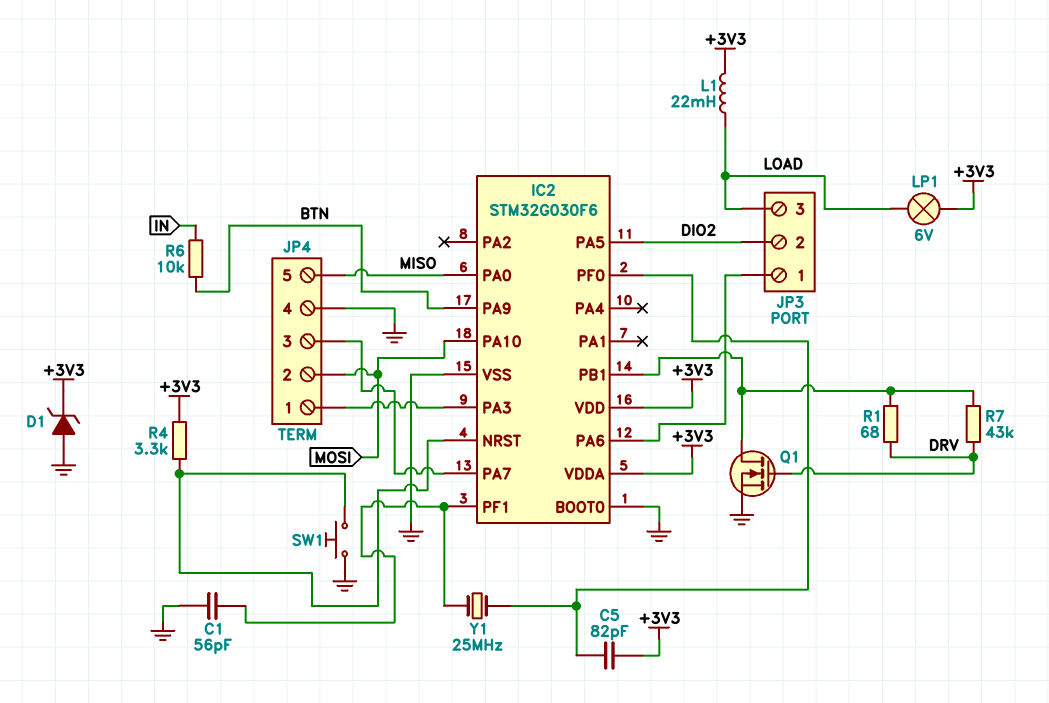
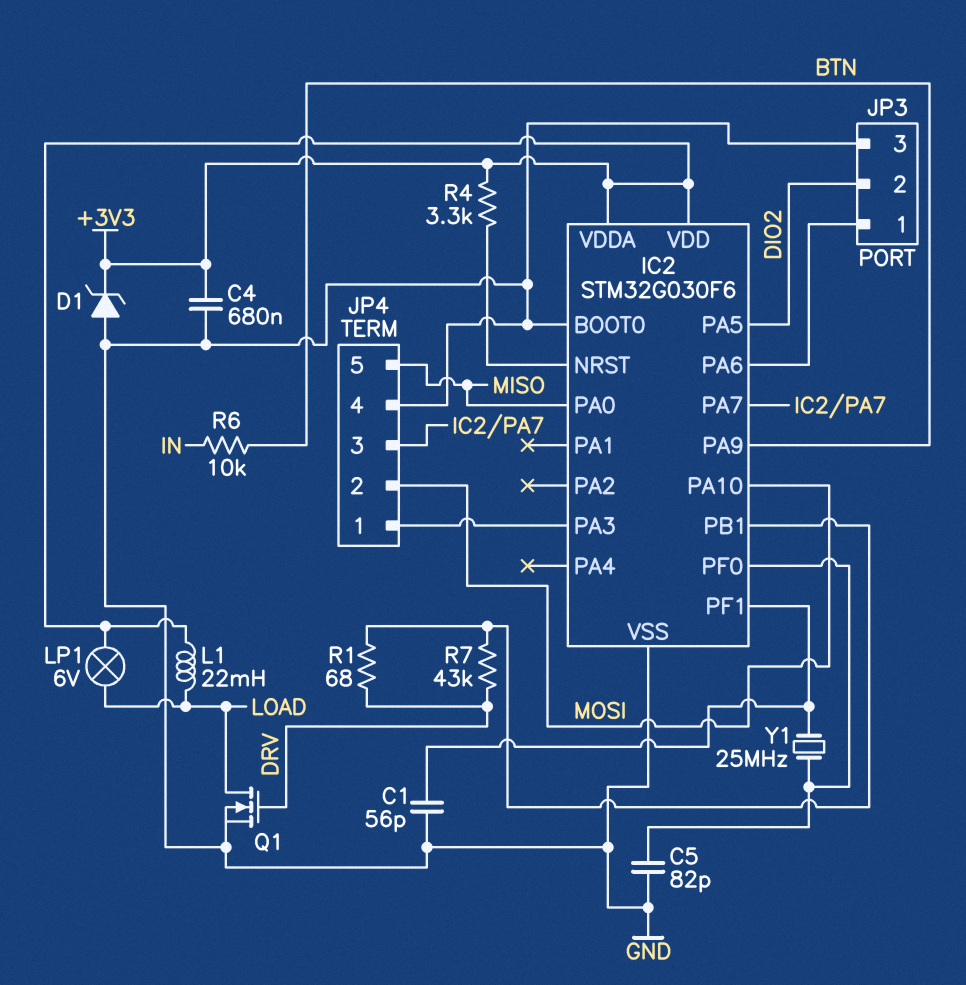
C4: none -> 680nF (+3V3, GND)
C5: 82pF (+3V3, IC2/PF0) -> 82pF (GND, IC2/PF0)
JP3 pin 3: LOAD -> GND
Q1: NMOS (G DRV, D IC2/PB1, S GND) -> NMOS (G DRV, D LOAD, S GND)
SW1: button (GND, IC2/NRST) -> none

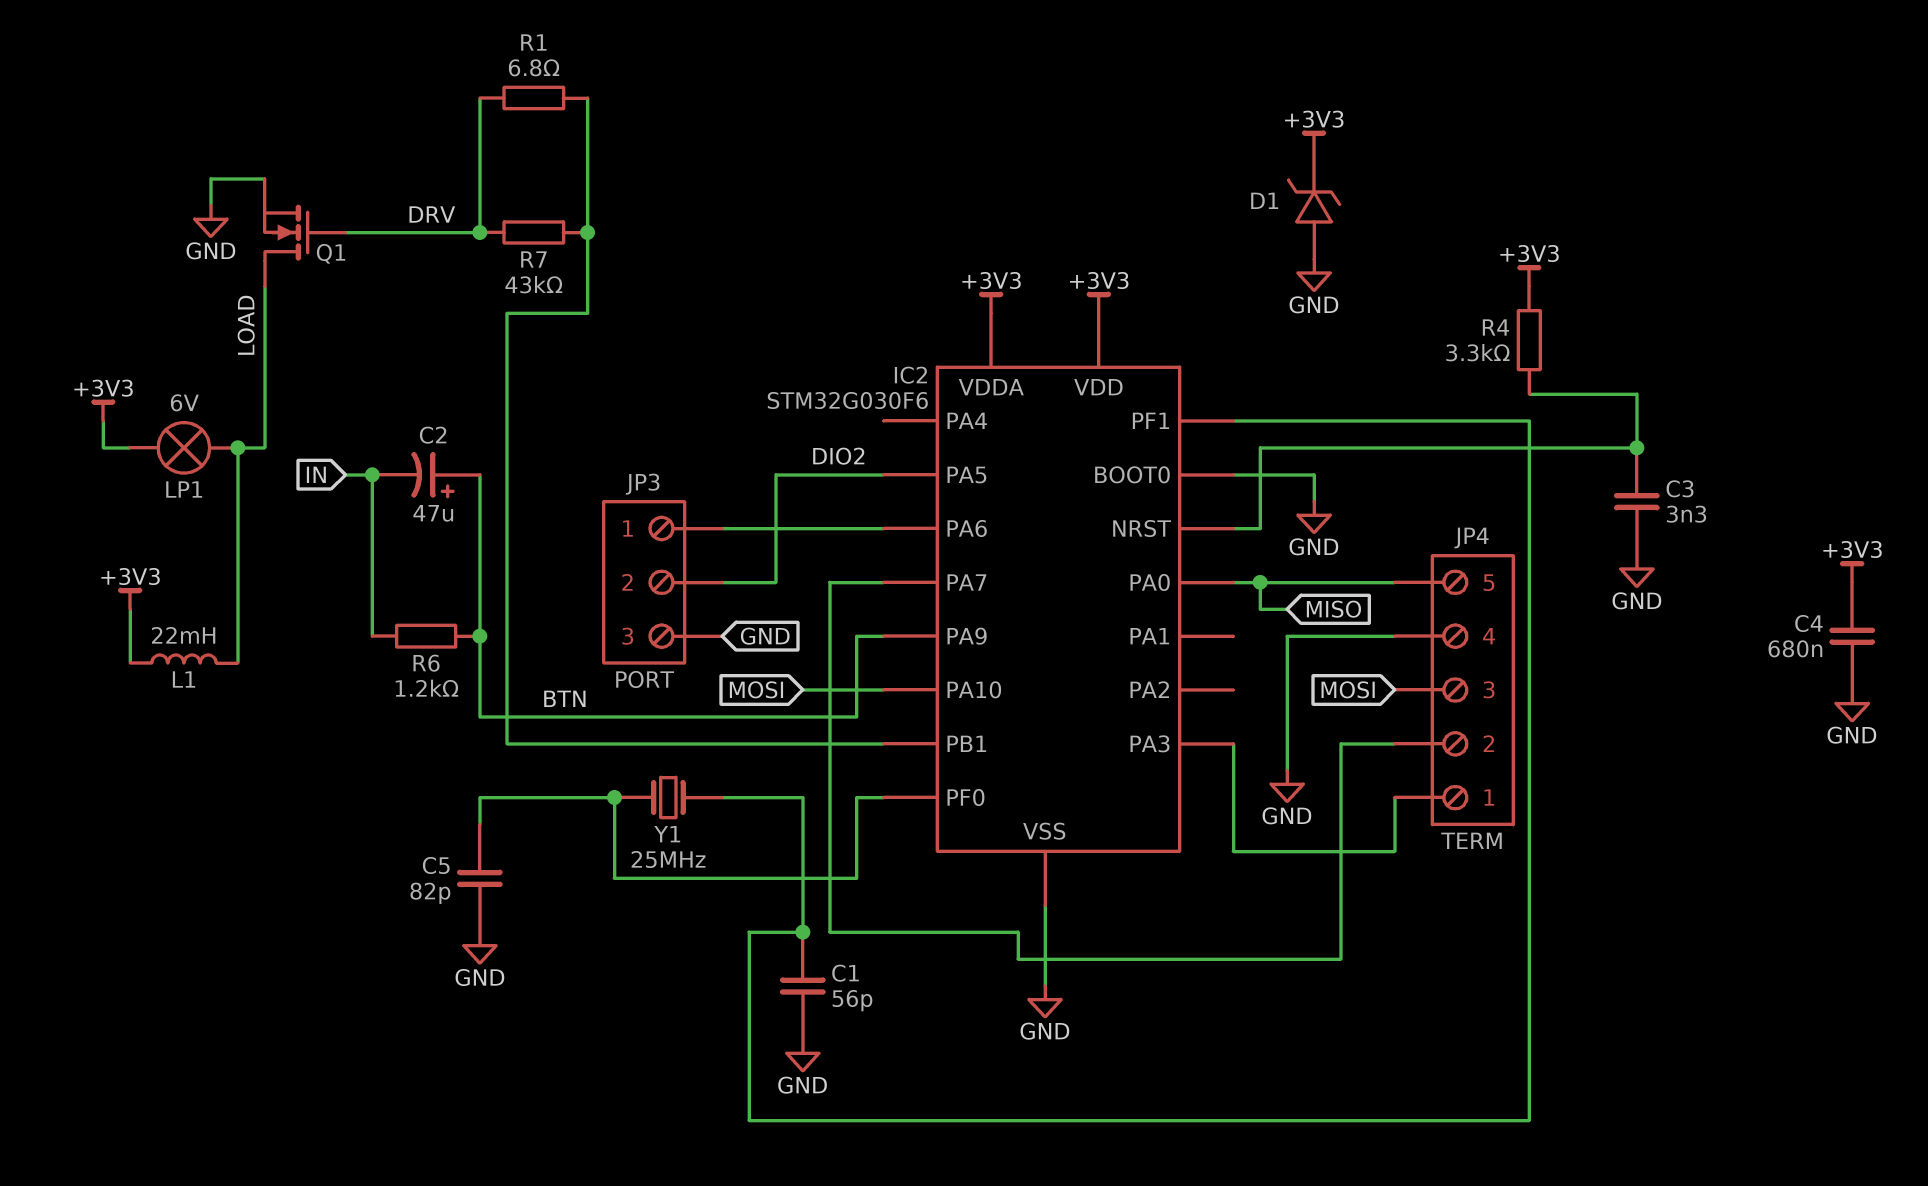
C2: none -> 47uF (plus BTN, minus IN)
C3: none -> 3.3nF (GND, IC2/NRST)
JP4 pin 2: MOSI -> IC2/PA7
JP4 pin 3: IC2/PA7 -> MOSI
R1: 68 (DRV, IC2/PB1) -> 6.8 (DRV, IC2/PB1)
R6: 10k (BTN, IN) -> 1.2k (BTN, IN)

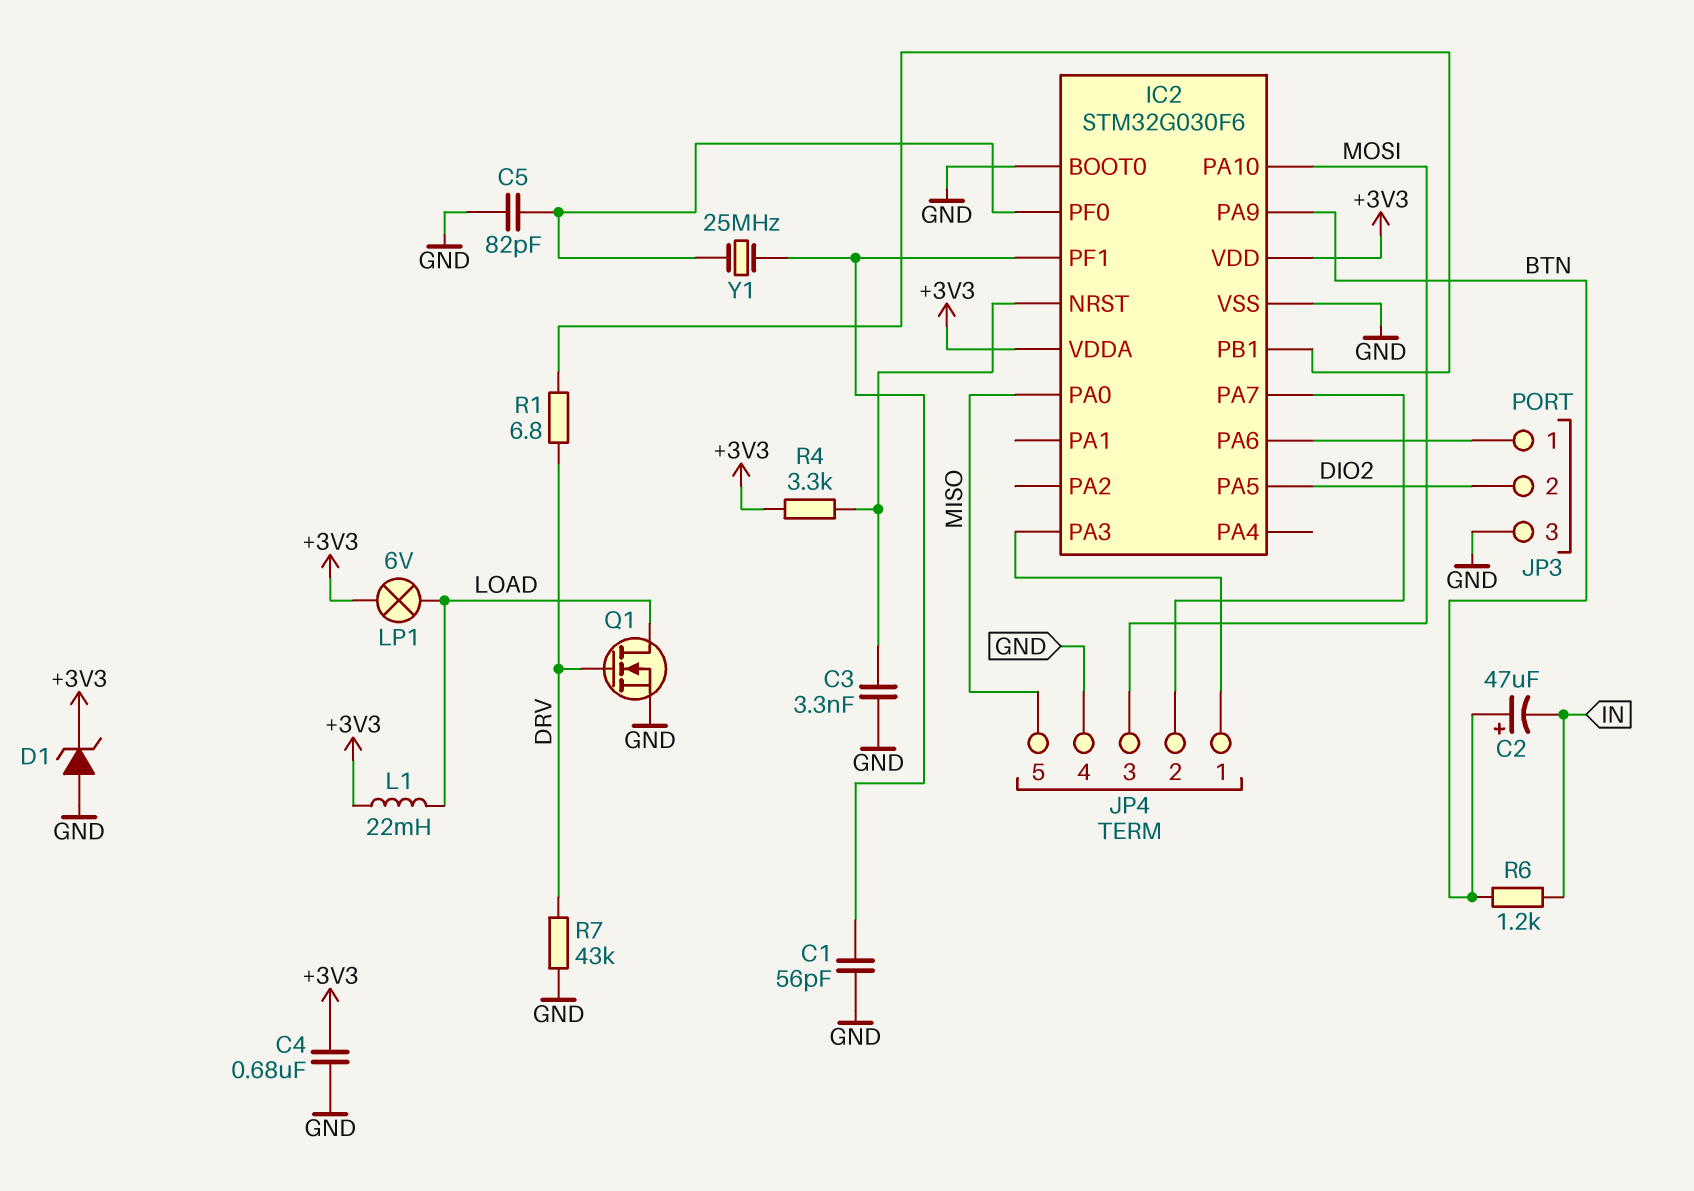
R7: 43k (DRV, IC2/PB1) -> 43k (DRV, GND)

